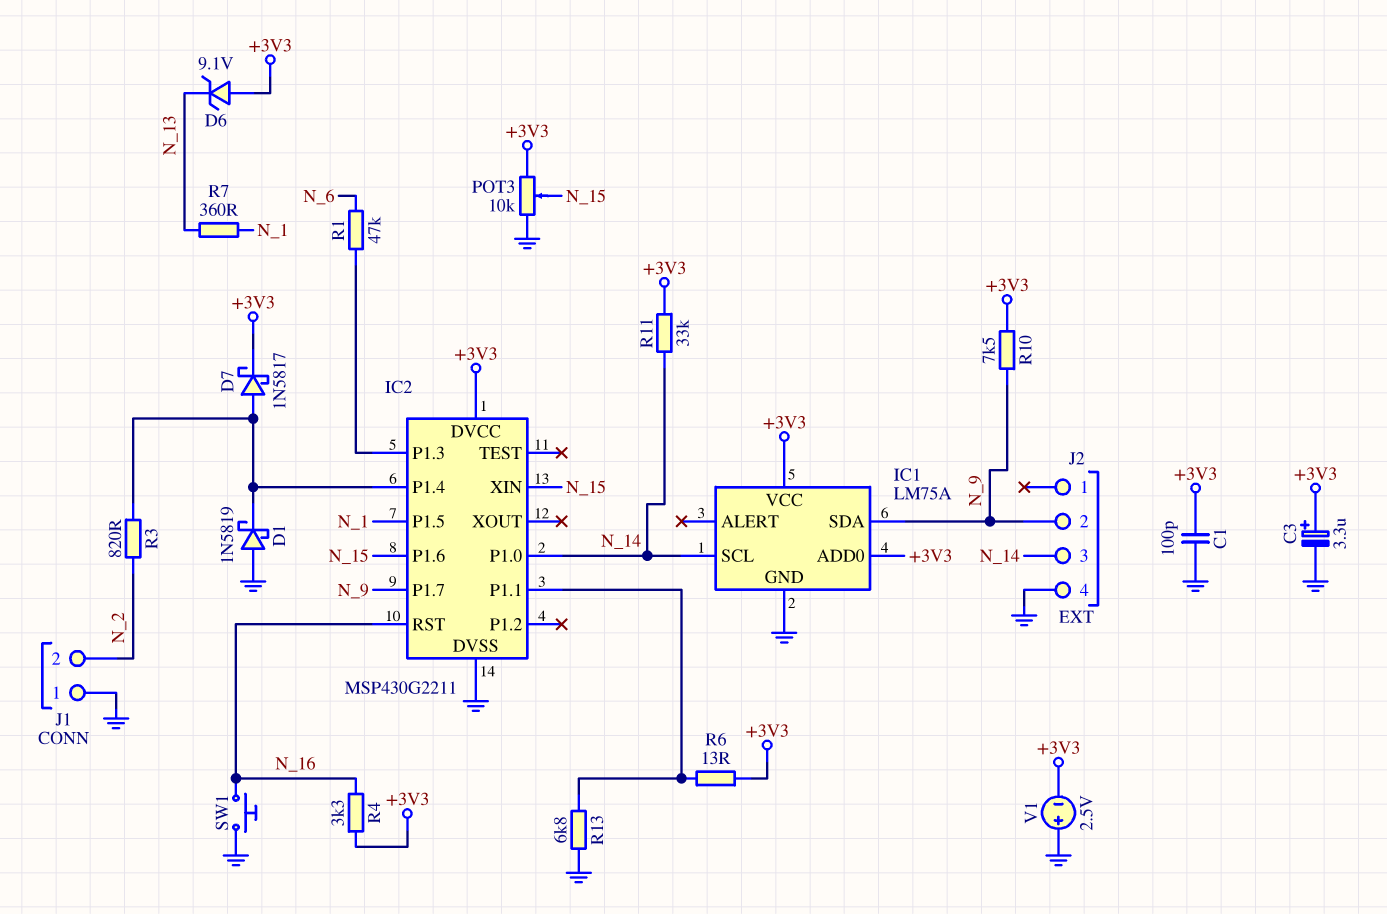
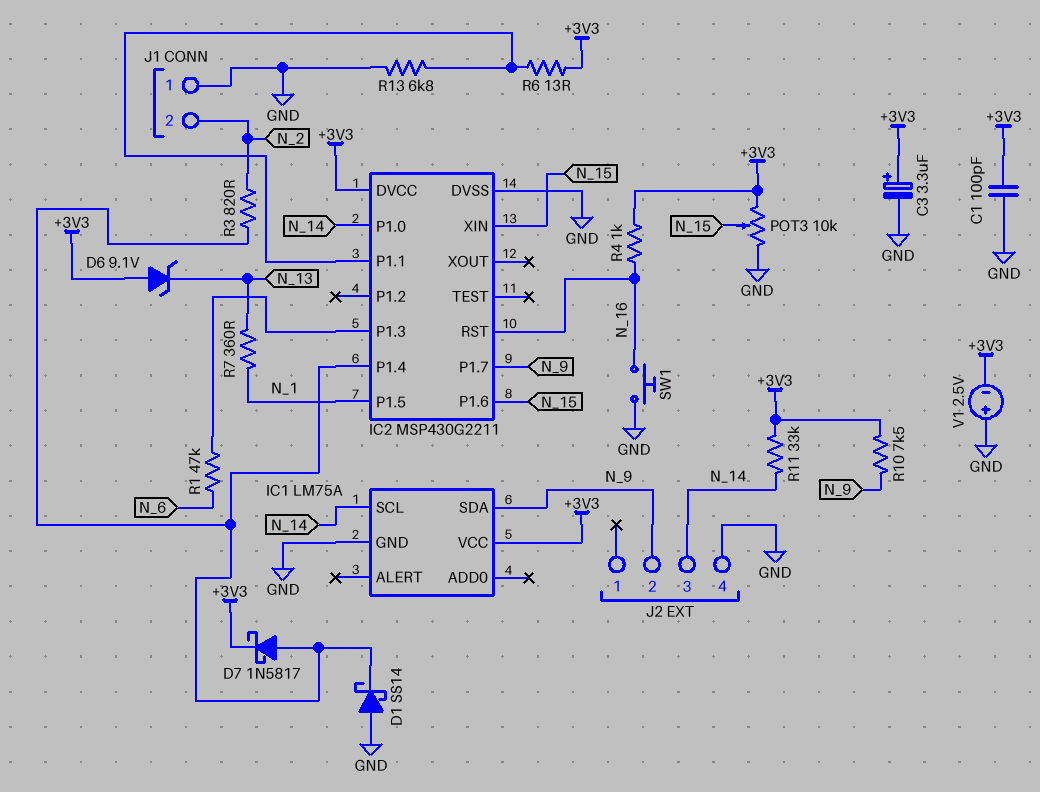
D1: schottky 1N5819 (A GND, K IC2/P1.4) -> schottky SS14 (A GND, K IC2/P1.4)
IC1 pin ADD0: +3V3 -> none
R4: 3.3k (+3V3, N_16) -> 1k (+3V3, N_16)

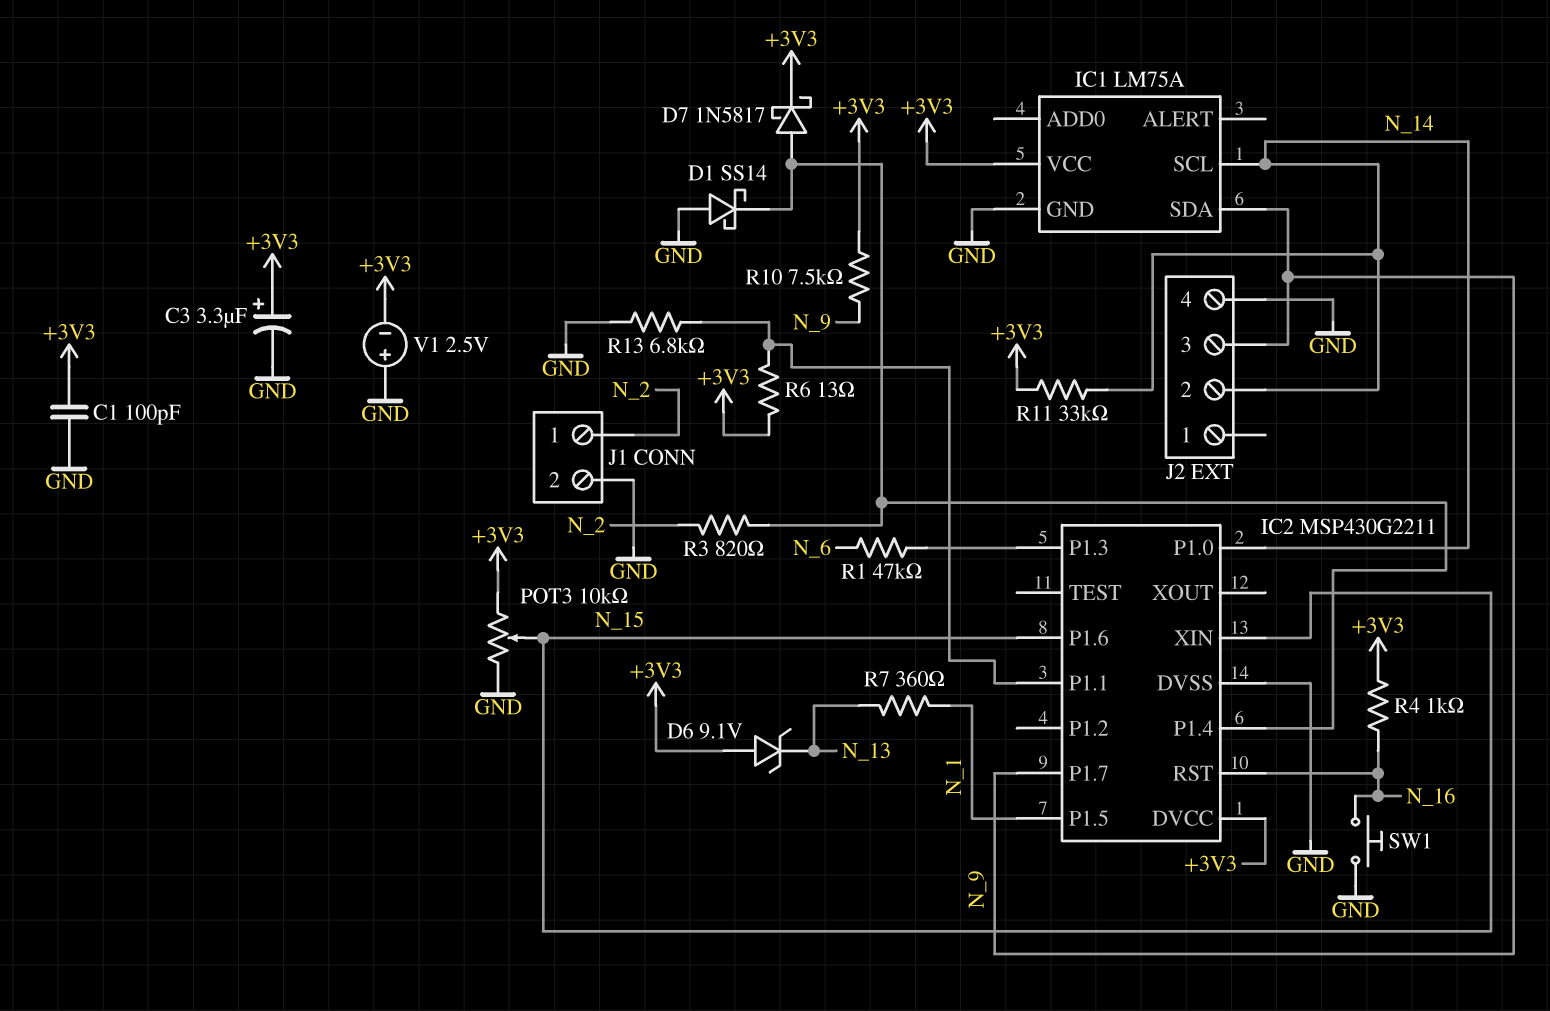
J1 pin 1: GND -> N_2
J1 pin 2: N_2 -> GND
J2 pin 2: N_9 -> N_14
J2 pin 3: N_14 -> N_9

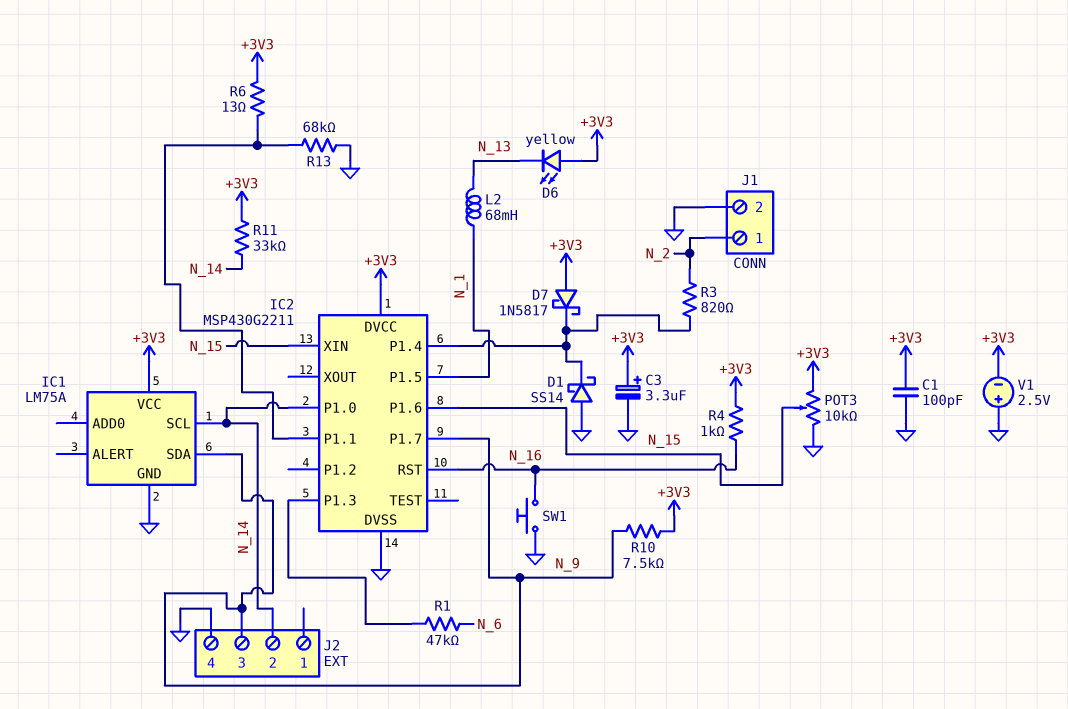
D6: zener 9.1V (A +3V3, K N_13) -> LED yellow (A +3V3, K N_13)
D7: schottky 1N5817 (A IC2/P1.4, K +3V3) -> schottky 1N5817 (A +3V3, K IC2/P1.4)
L2: none -> 68mH (N_1, N_13)
R7: 360 (N_1, N_13) -> none
R13: 6.8k (GND, IC2/P1.1) -> 68k (GND, IC2/P1.1)

